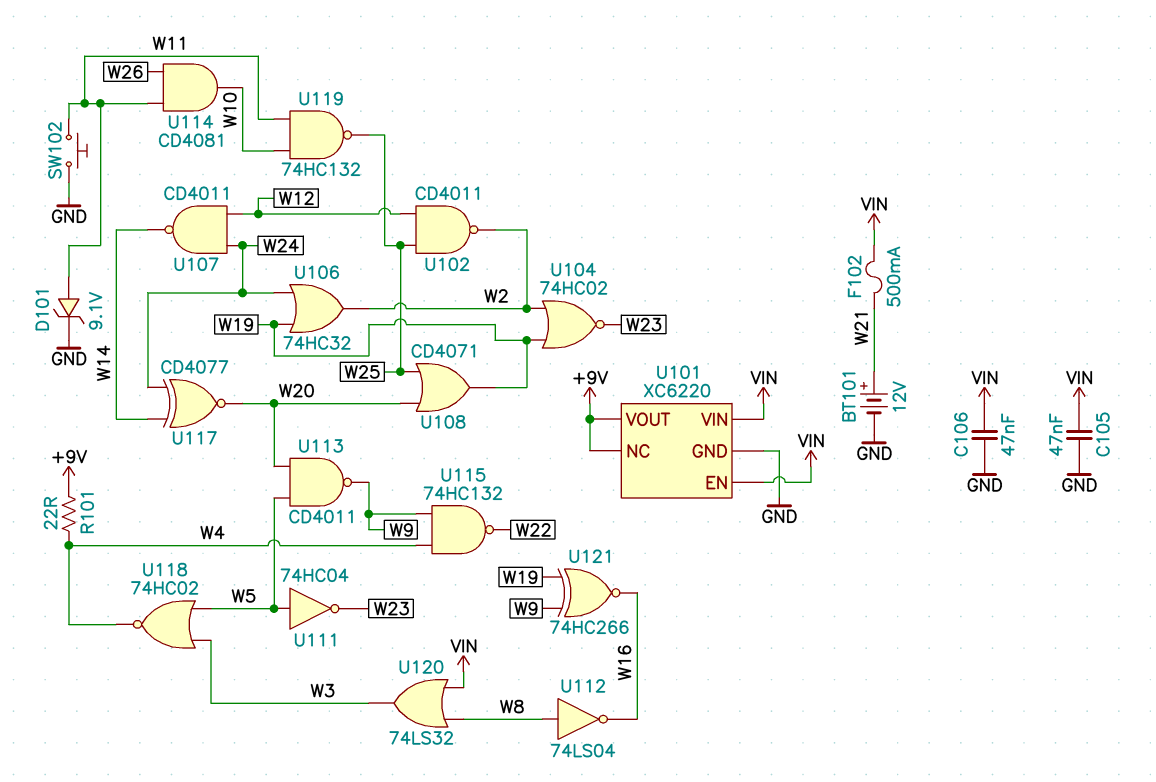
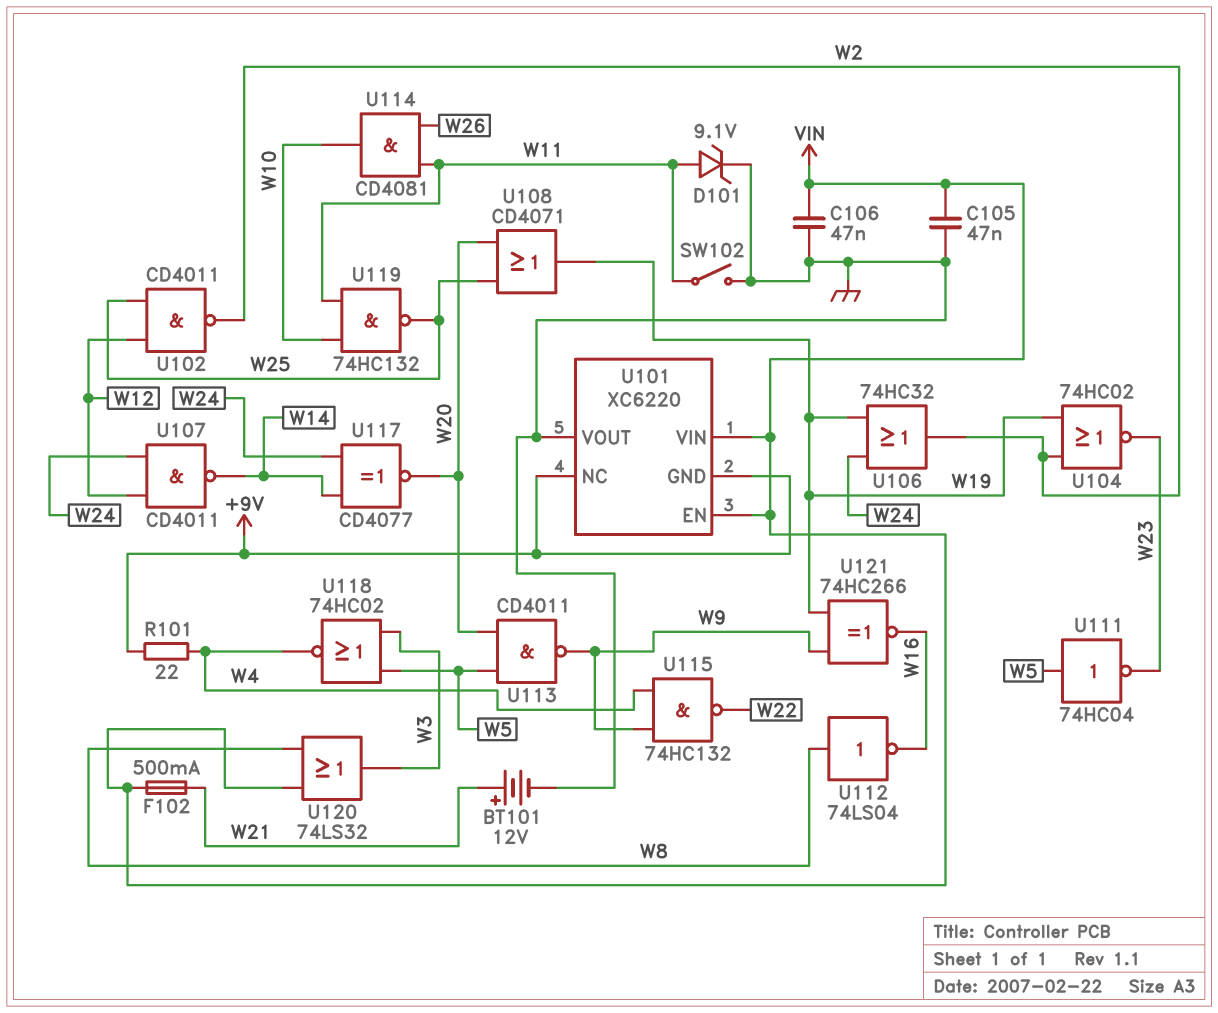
SW102: button (GND, W11) -> switch (GND, W11)
U101 pin GND: GND -> +9V
U101 pin VOUT: +9V -> GND

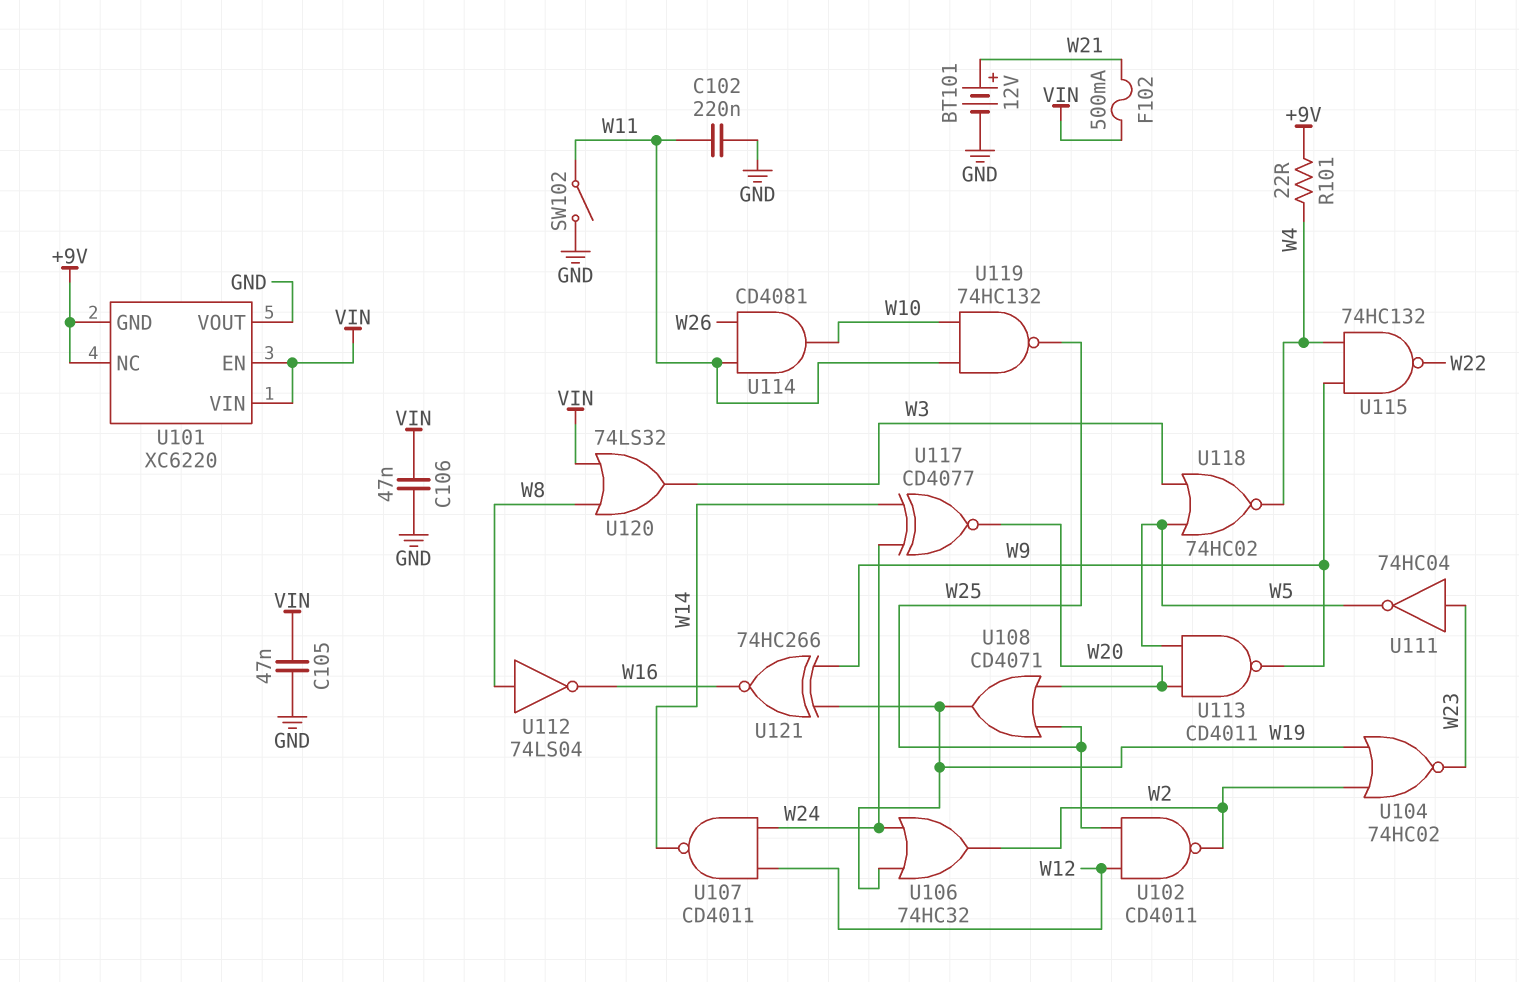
C102: none -> 220nF (GND, W11)
D101: zener 9.1V (A W11, K GND) -> none
U111: NOT 74HC04 (in W5, out W23) -> NOT 74HC04 (in W23, out W5)

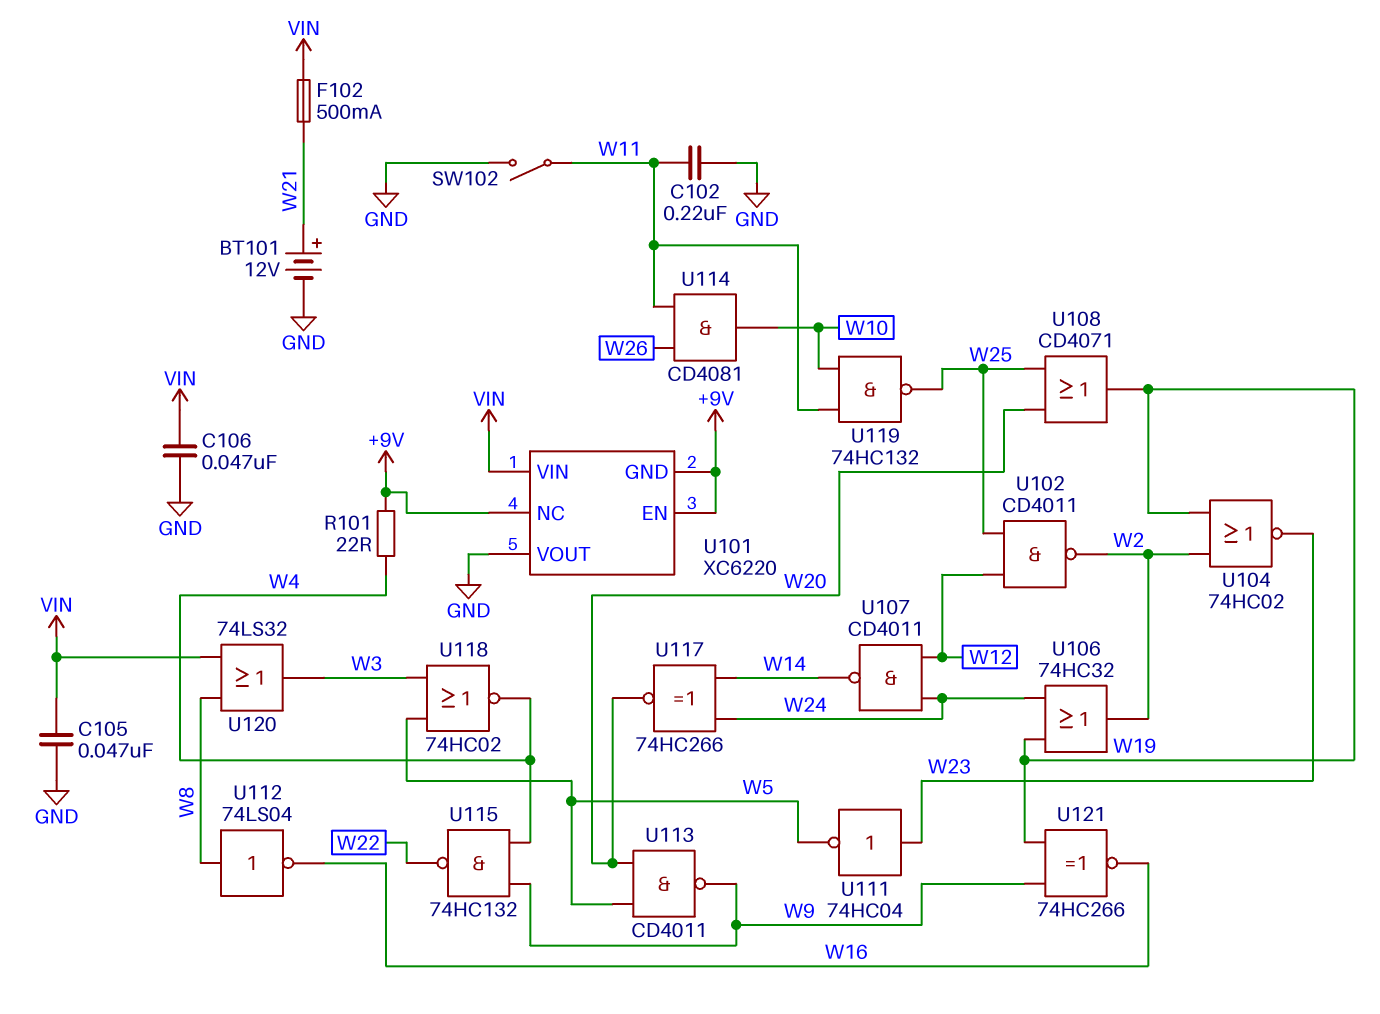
U101 pin EN: VIN -> +9V
U117: XNOR CD4077 (in W14, in W24, out W20) -> XNOR 74HC266 (in W14, in W24, out W20)

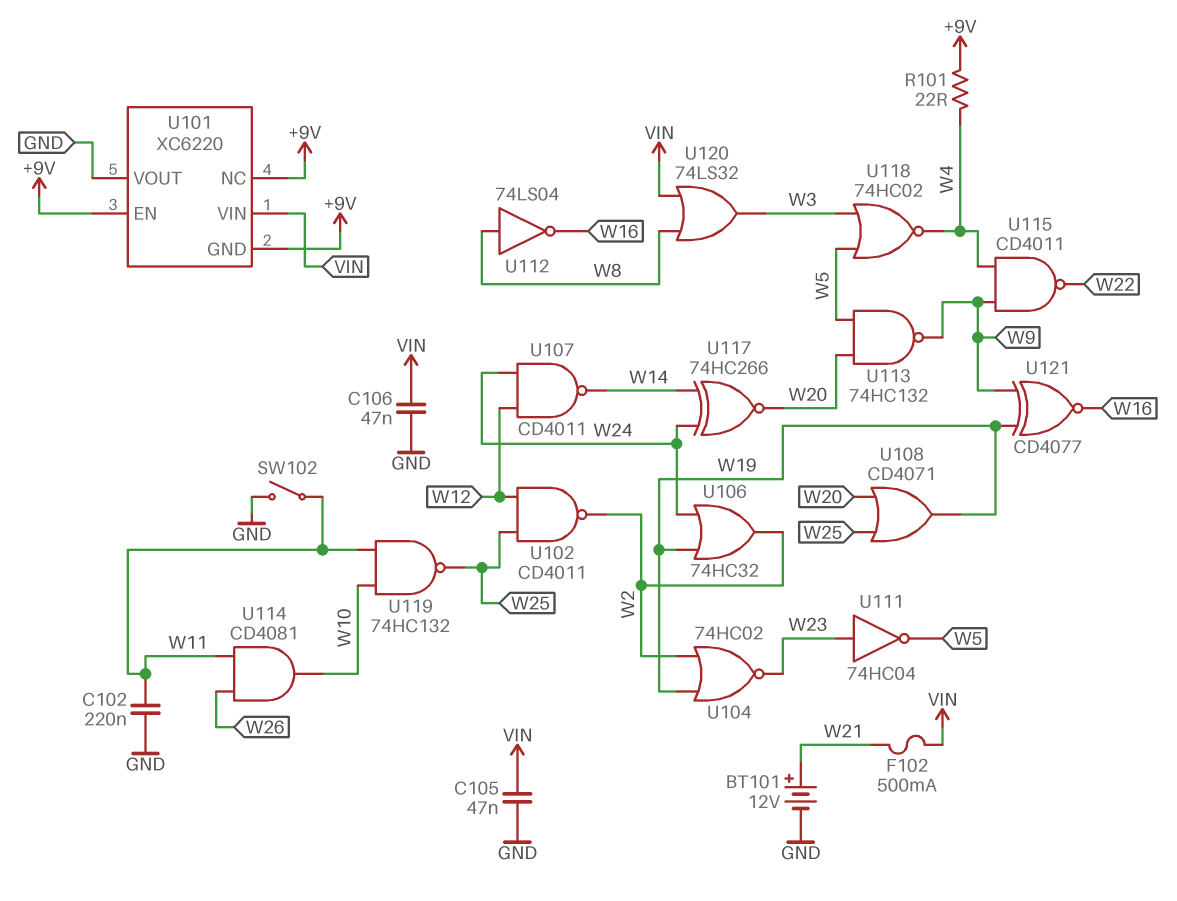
U113: NAND CD4011 (in W5, in W20, out W9) -> NAND 74HC132 (in W5, in W20, out W9)
U115: NAND 74HC132 (in W4, in W9, out W22) -> NAND CD4011 (in W4, in W9, out W22)
U121: XNOR 74HC266 (in W9, in W19, out W16) -> XNOR CD4077 (in W9, in W19, out W16)

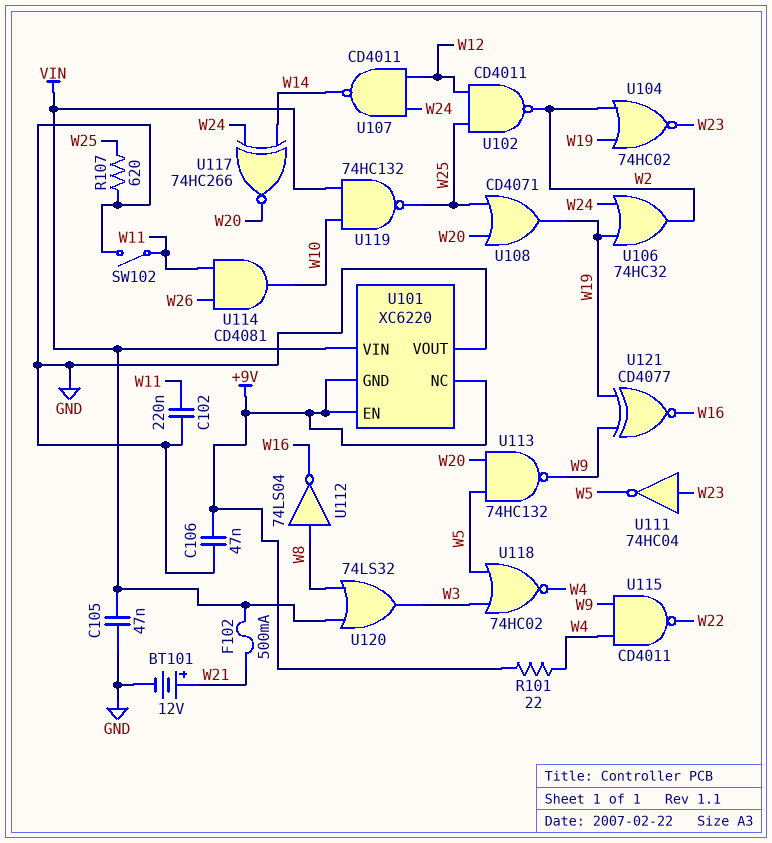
C106: 47nF (GND, VIN) -> 47nF (+9V, GND)
R107: none -> 620 (GND, W25)
U119: NAND 74HC132 (in W10, in W11, out W25) -> NAND 74HC132 (in VIN, in W10, out W25)

